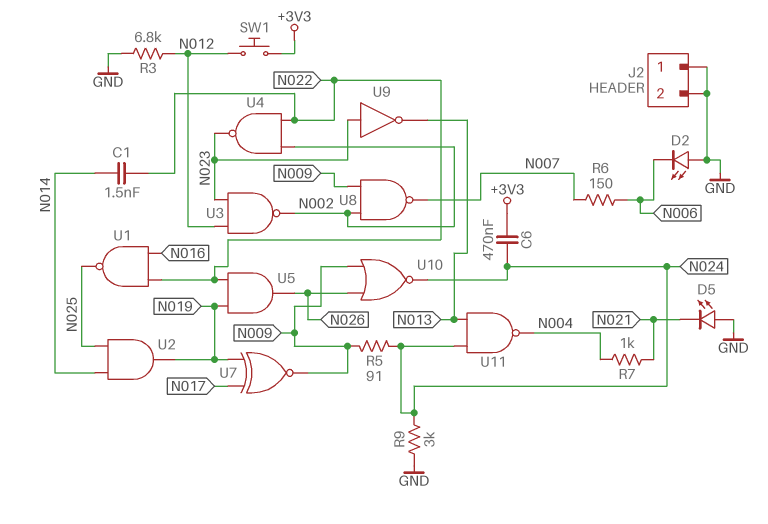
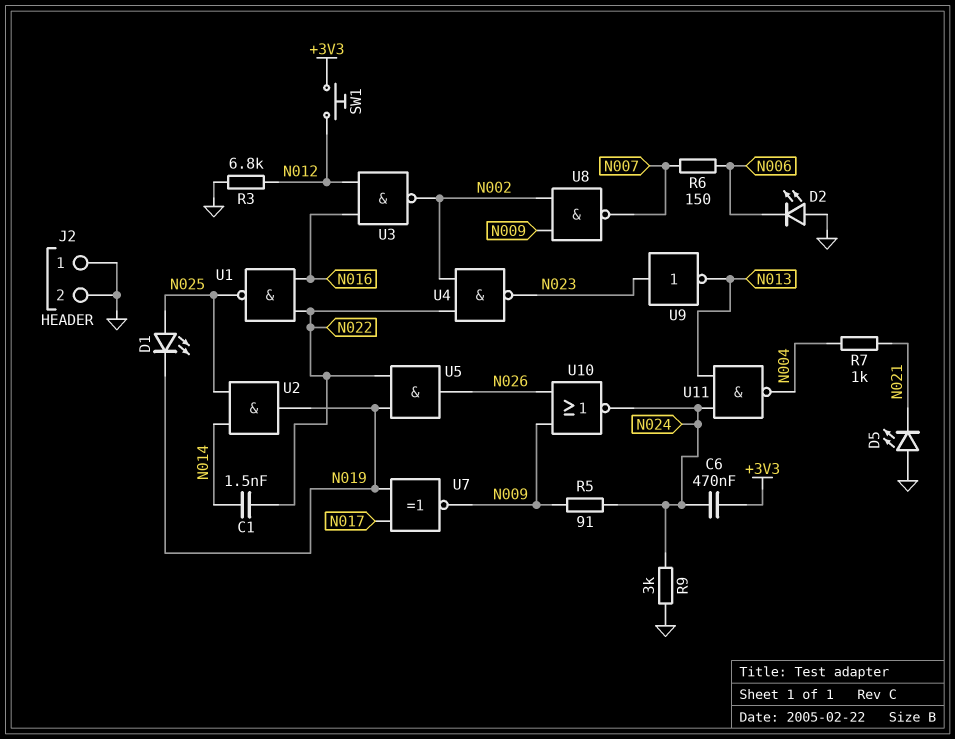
D1: none -> LED (A N025, K N019)
U3: NAND (in N012, in N023, out N002) -> NAND (in N012, in N016, out N002)

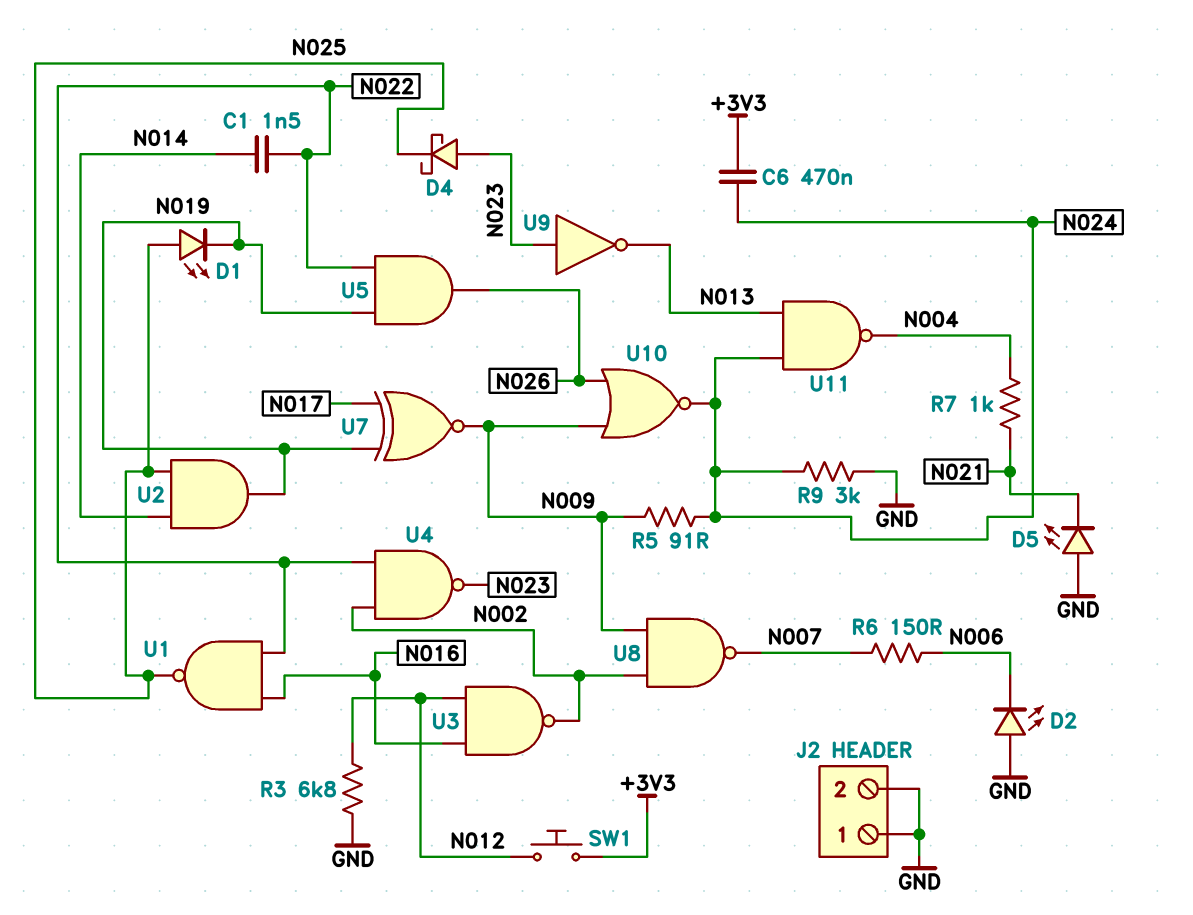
D4: none -> schottky (A N023, K N025)

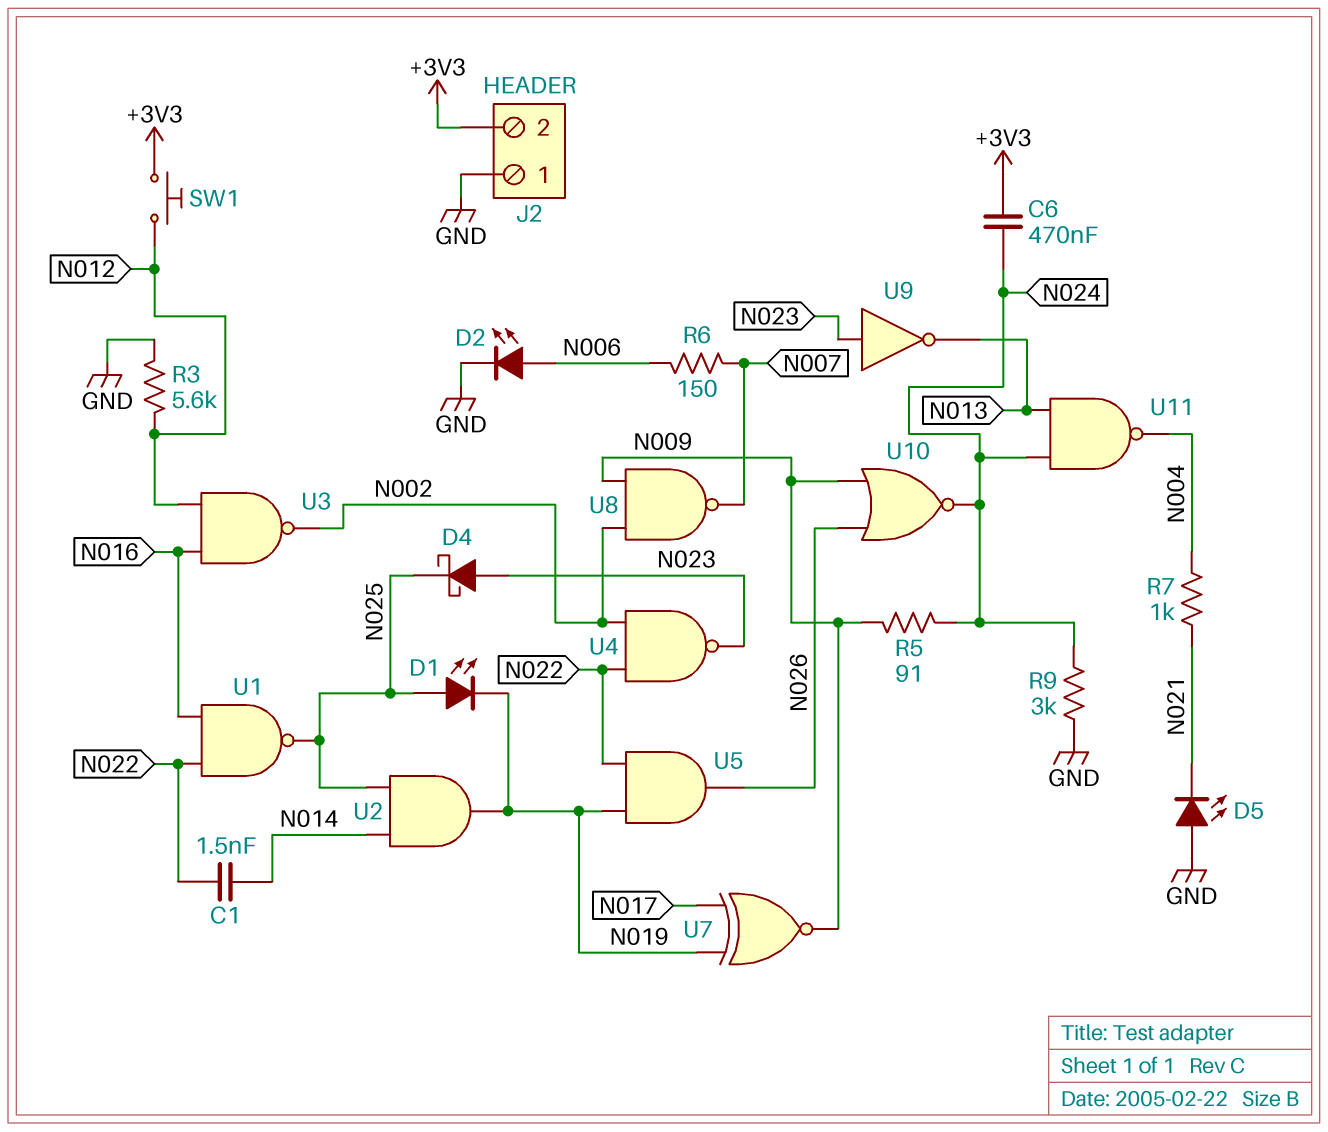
D2: LED (A GND, K N006) -> LED (A N006, K GND)
J2 pin 2: GND -> +3V3
R3: 6.8k (GND, N012) -> 5.6k (GND, N012)

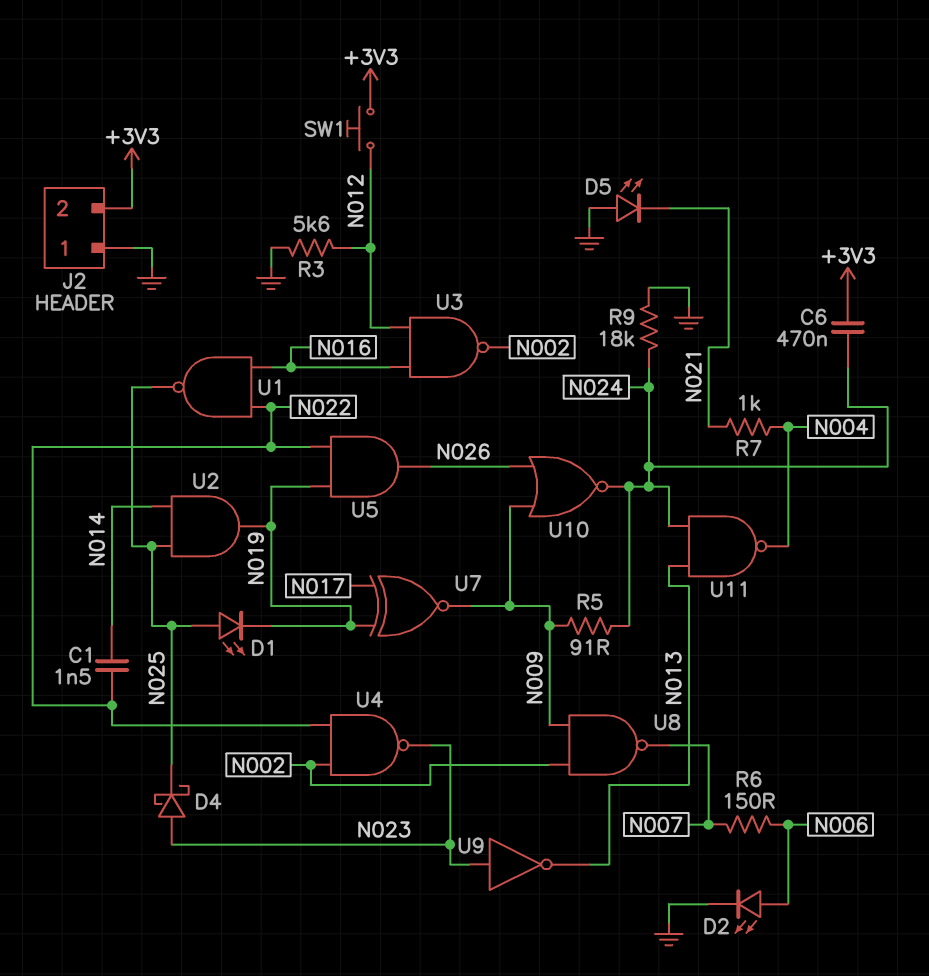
R9: 3k (GND, N024) -> 18k (GND, N024)

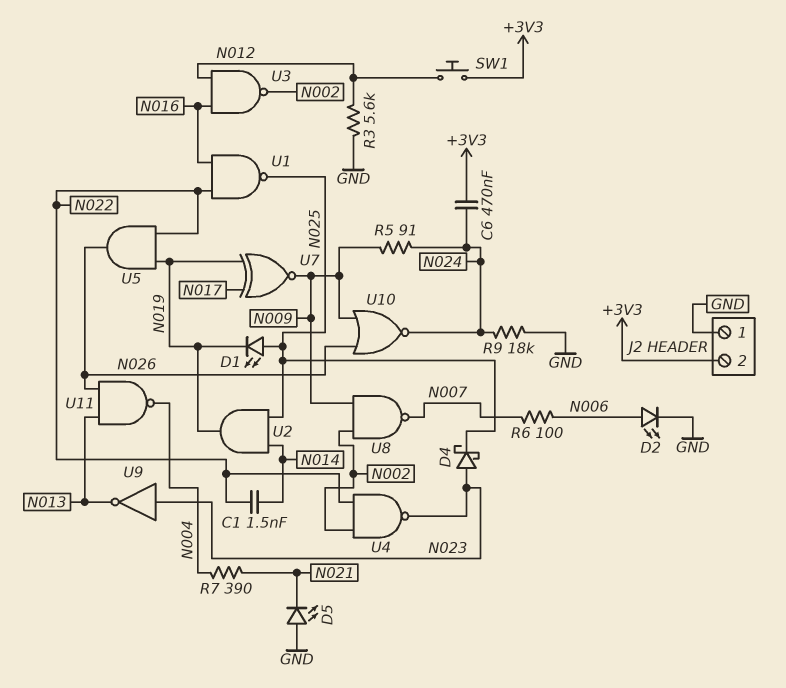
R6: 150 (N006, N007) -> 100 (N006, N007)
R7: 1k (N004, N021) -> 390 (N004, N021)
U11: NAND (in N013, in N024, out N004) -> NAND (in N013, in N026, out N004)

